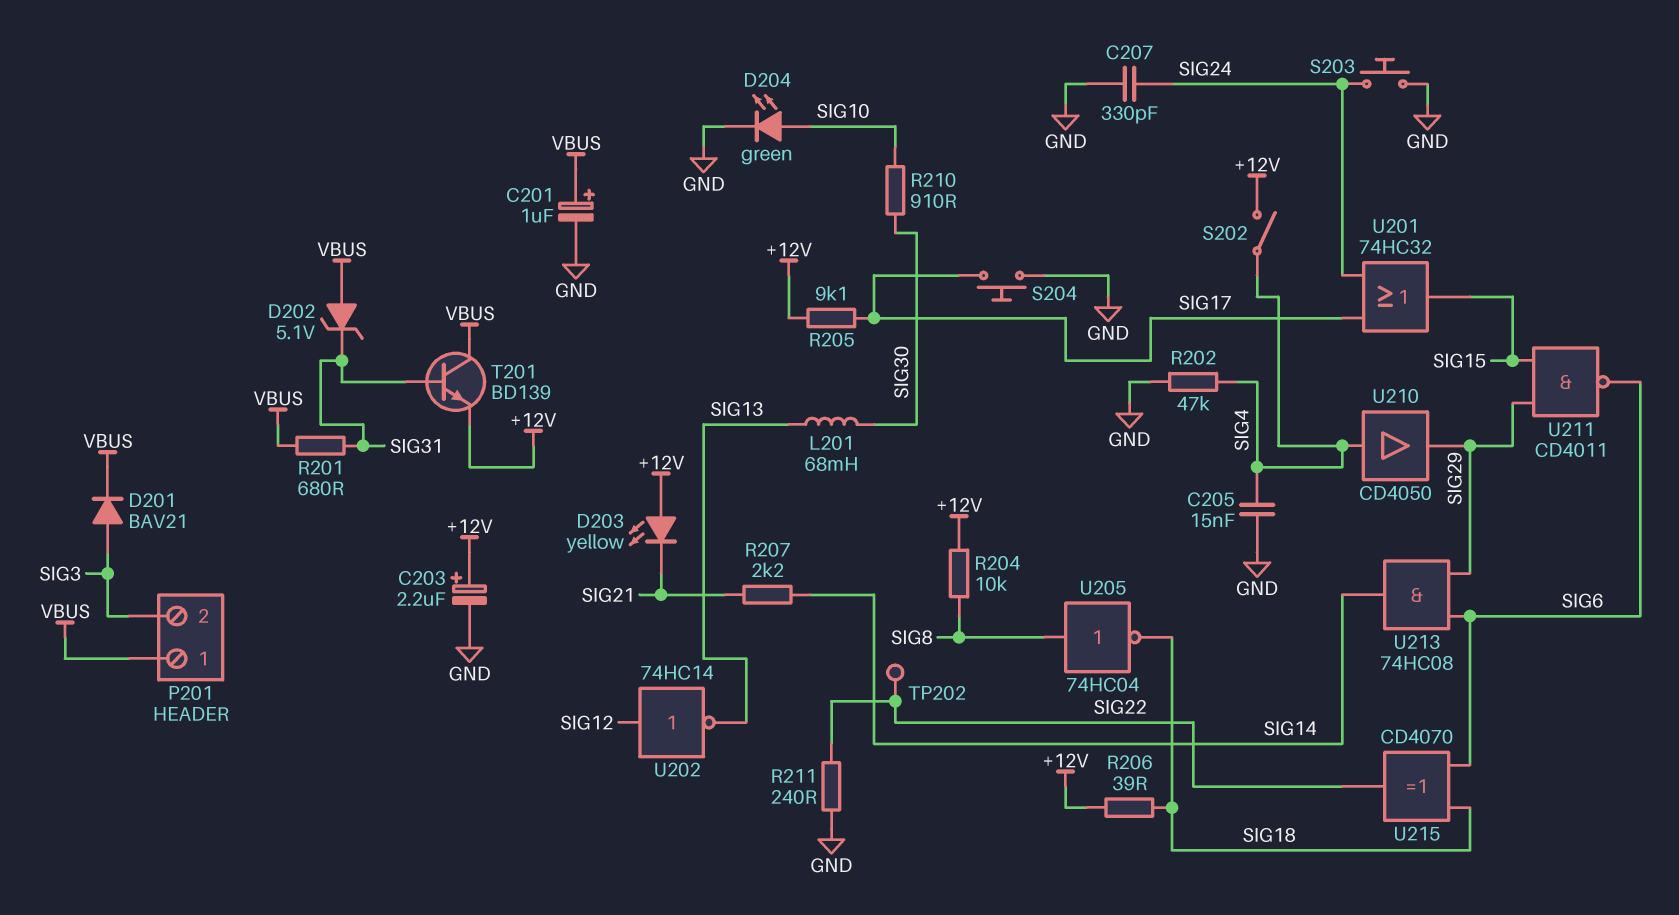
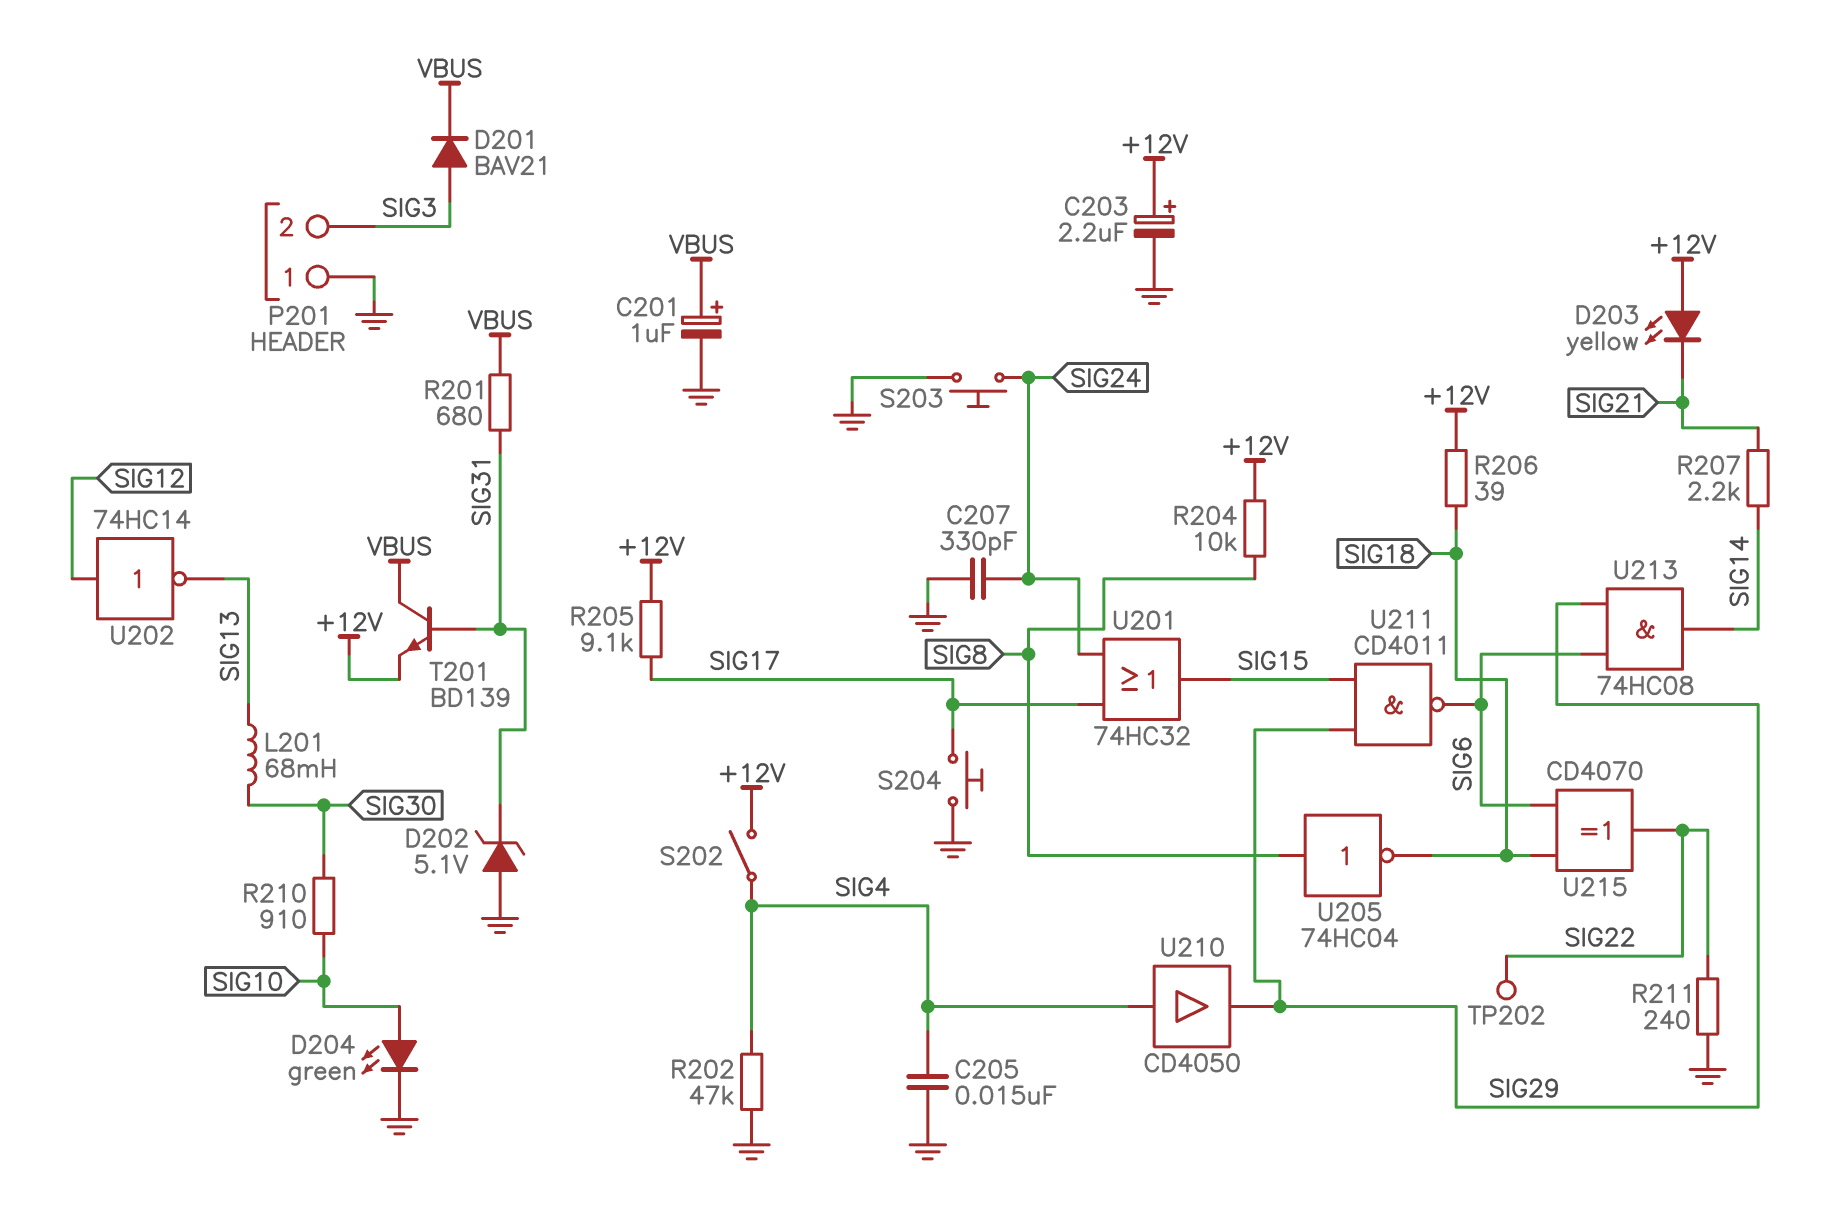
D202: zener 5.1V (A VBUS, K SIG31) -> zener 5.1V (A GND, K SIG31)
P201 pin 1: VBUS -> GND

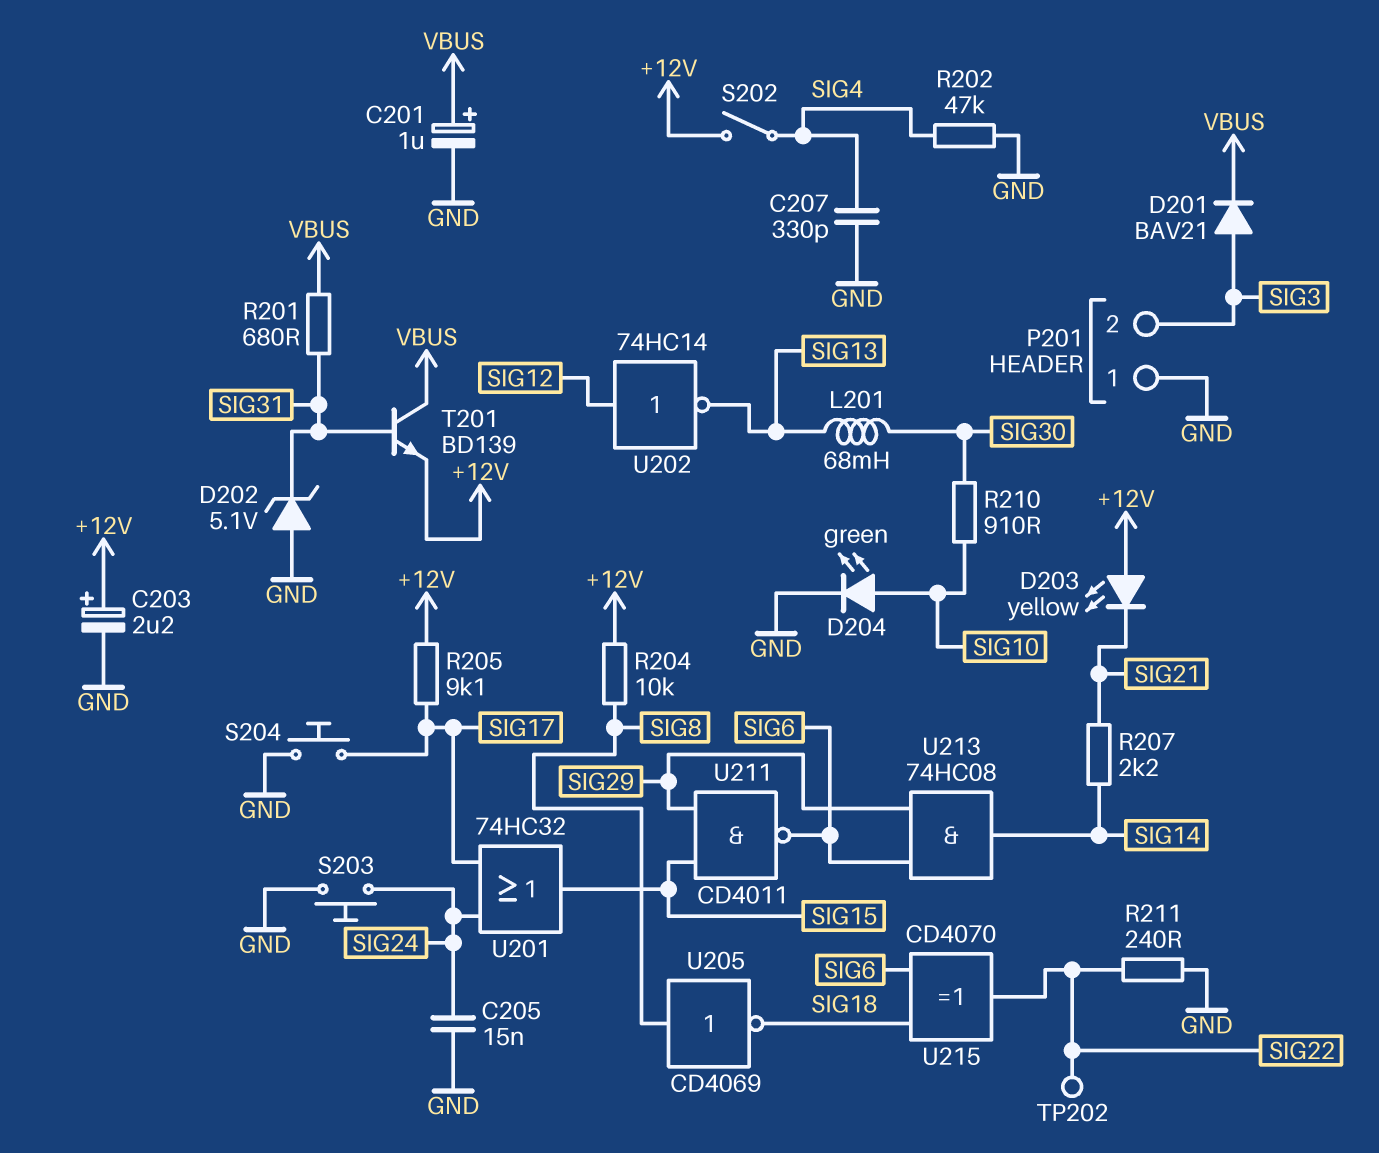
C205: 15nF (GND, SIG4) -> 15nF (GND, SIG24)
C207: 330pF (GND, SIG24) -> 330pF (GND, SIG4)
R206: 39 (+12V, SIG18) -> none
U205: NOT 74HC04 (in SIG8, out SIG18) -> NOT CD4069 (in SIG8, out SIG18)
U210: buffer CD4050 (in SIG4, out SIG29) -> none

